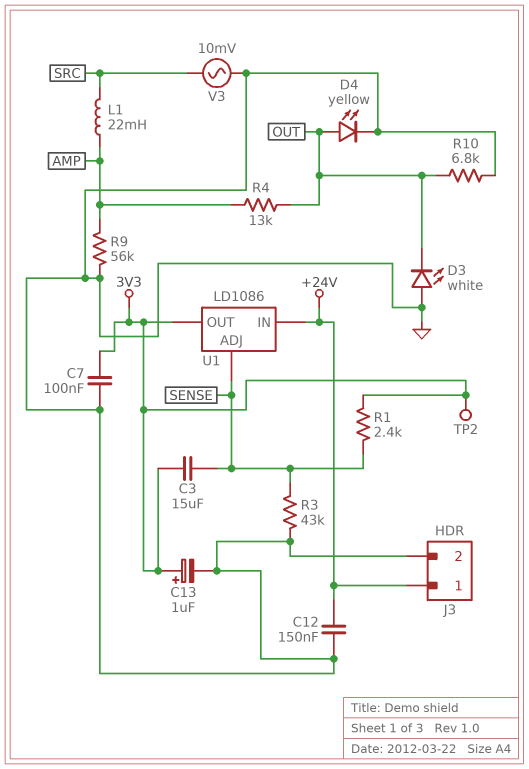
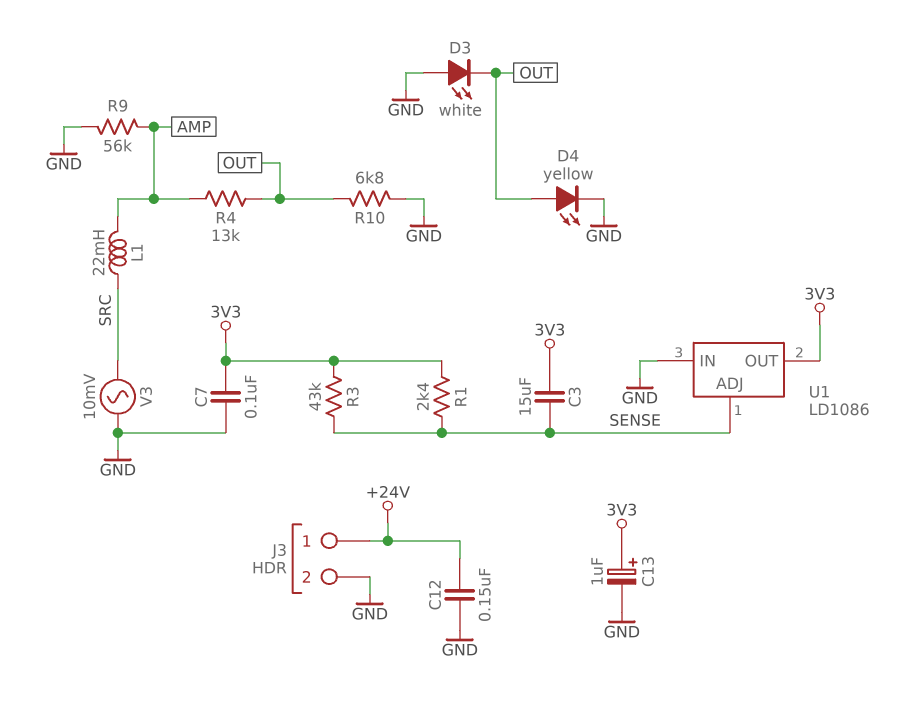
R3: 43k (GND, SENSE) -> 43k (3V3, SENSE)
TP2: test point (3V3) -> none
U1 pin IN: +24V -> GND

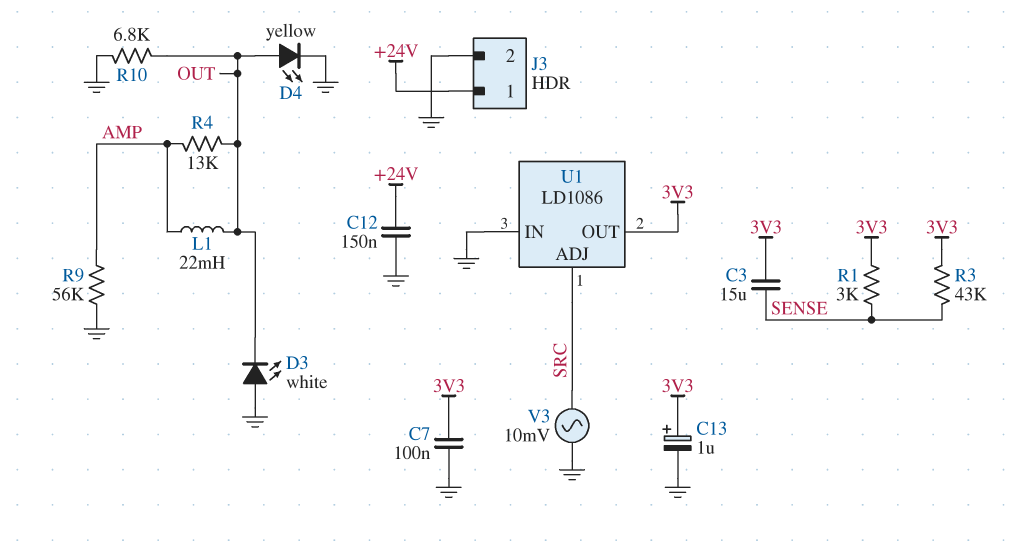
L1: 22mH (AMP, SRC) -> 22mH (AMP, OUT)
R1: 2.4k (3V3, SENSE) -> 3k (3V3, SENSE)
U1 pin ADJ: SENSE -> SRC

